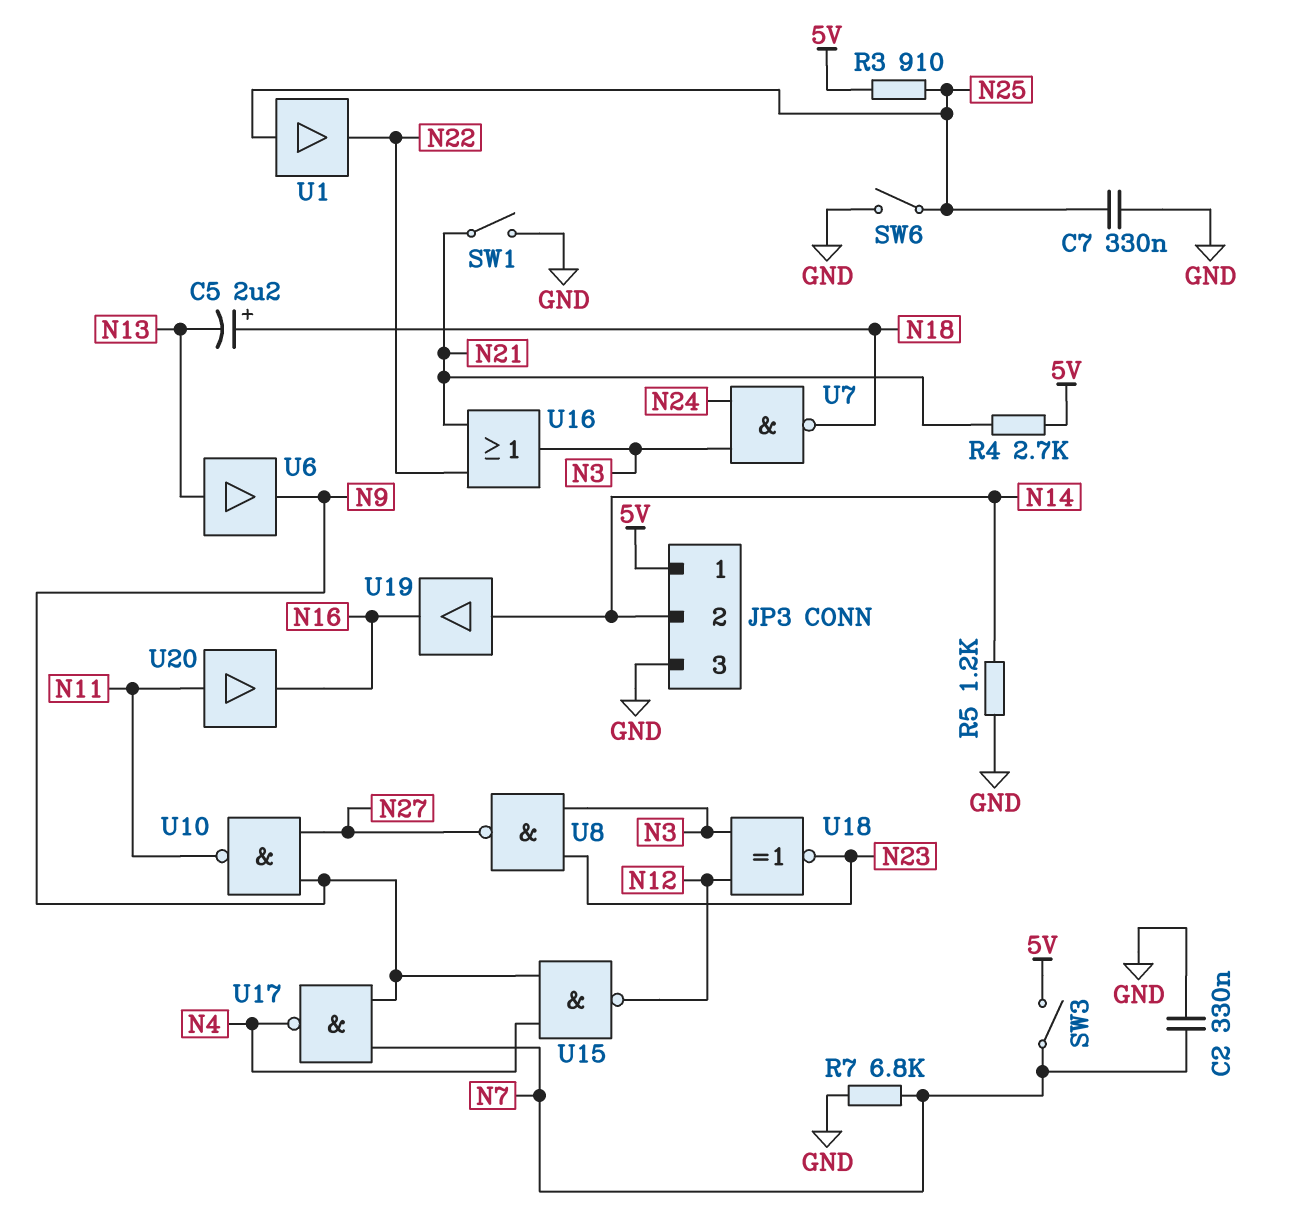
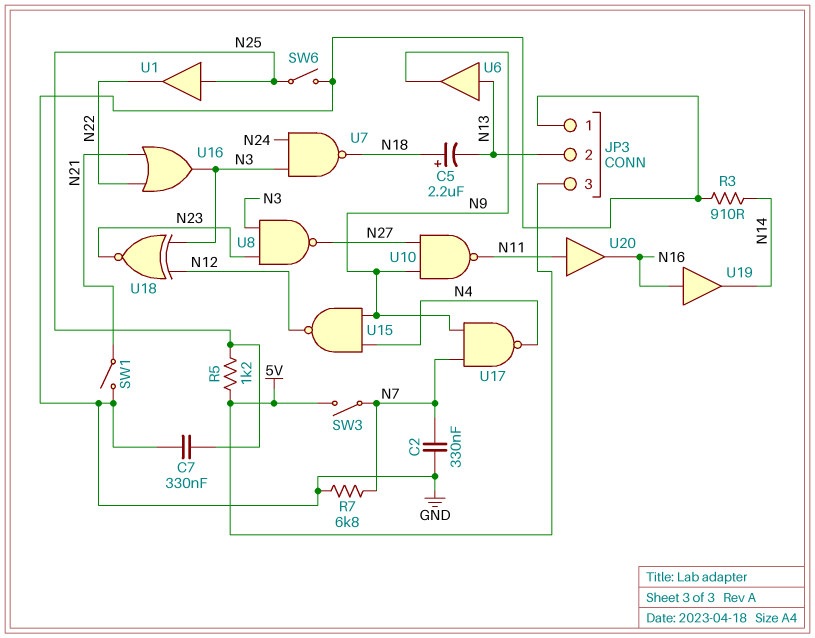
JP3 pin 1: 5V -> GND
JP3 pin 2: N14 -> N13
JP3 pin 3: GND -> 5V
R3: 910 (5V, N25) -> 910 (GND, N14)
R4: 2.7k (5V, N21) -> none
R5: 1.2k (GND, N14) -> 1.2k (5V, N25)
U19: buffer (in N14, out N16) -> buffer (in N16, out N14)

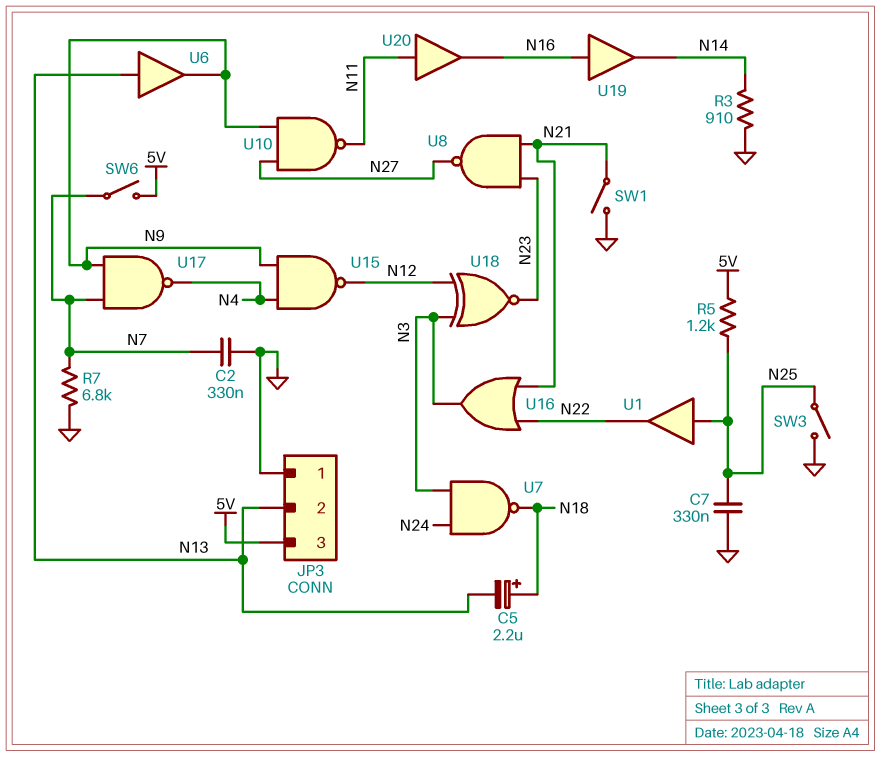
SW3: switch (5V, N7) -> switch (GND, N25)
SW6: switch (GND, N25) -> switch (5V, N7)
U8: NAND (in N3, in N23, out N27) -> NAND (in N21, in N23, out N27)

